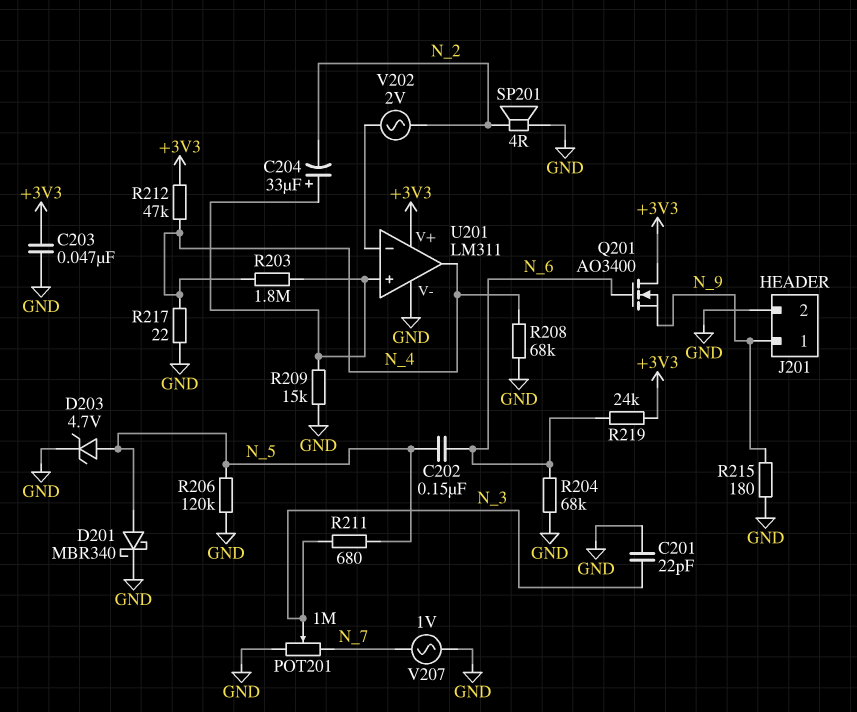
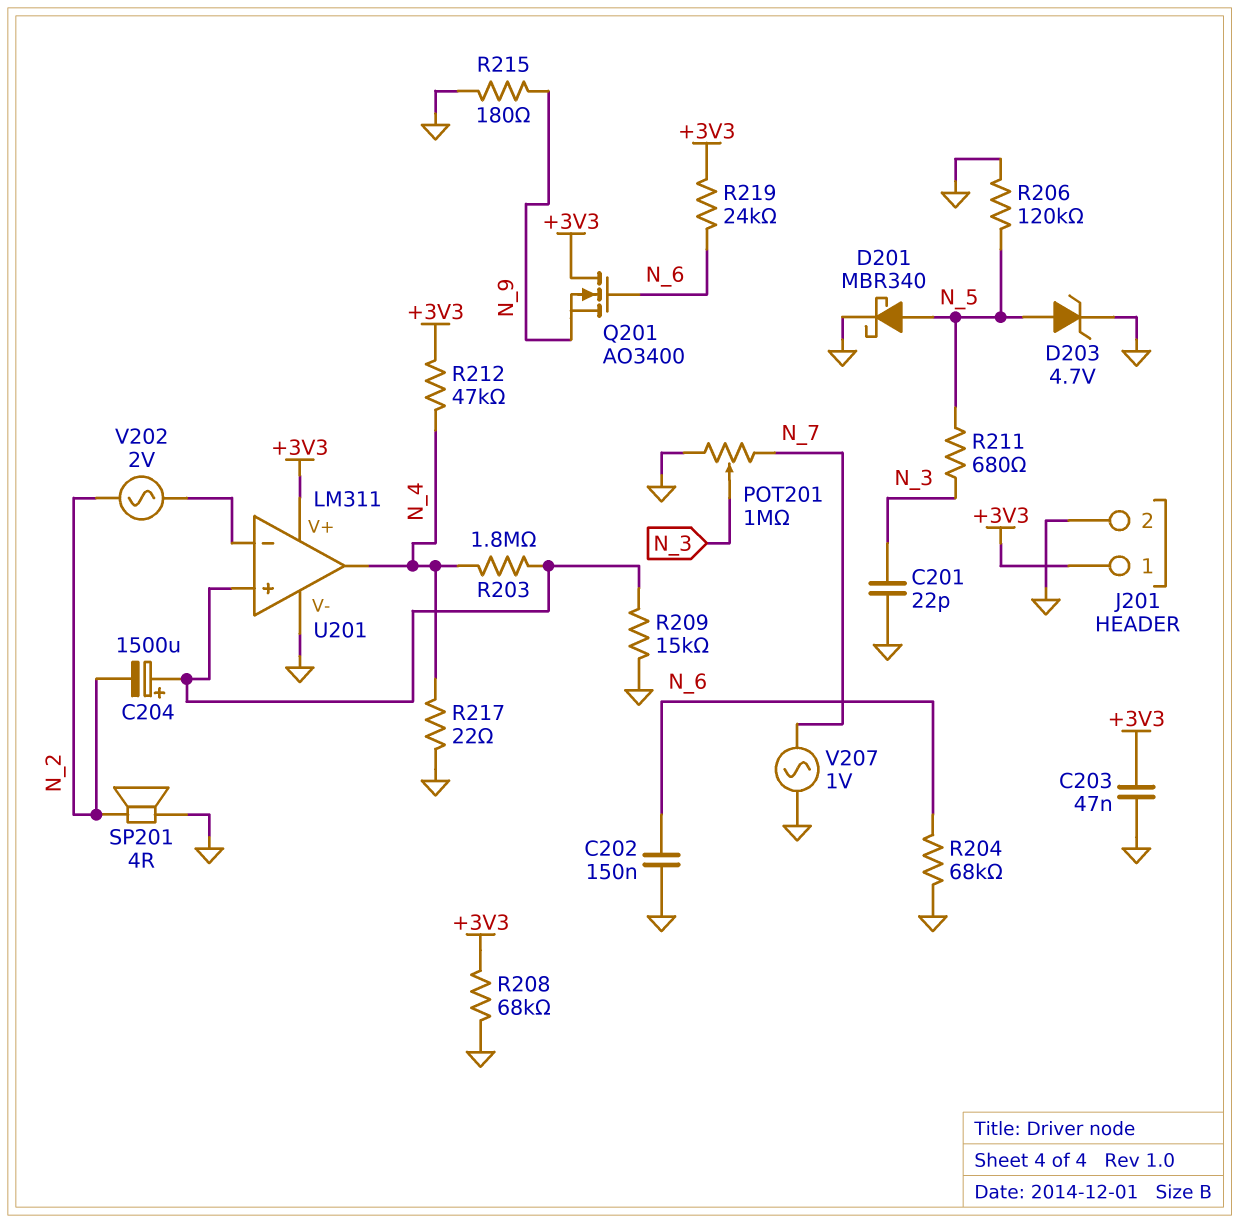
C202: 150nF (N_5, N_6) -> 150nF (GND, N_6)
C204: 33uF (plus U201/in+, minus N_2) -> 1500uF (plus U201/in+, minus N_2)
J201 pin 1: N_9 -> +3V3
R208: 68k (GND, N_4) -> 68k (+3V3, GND)

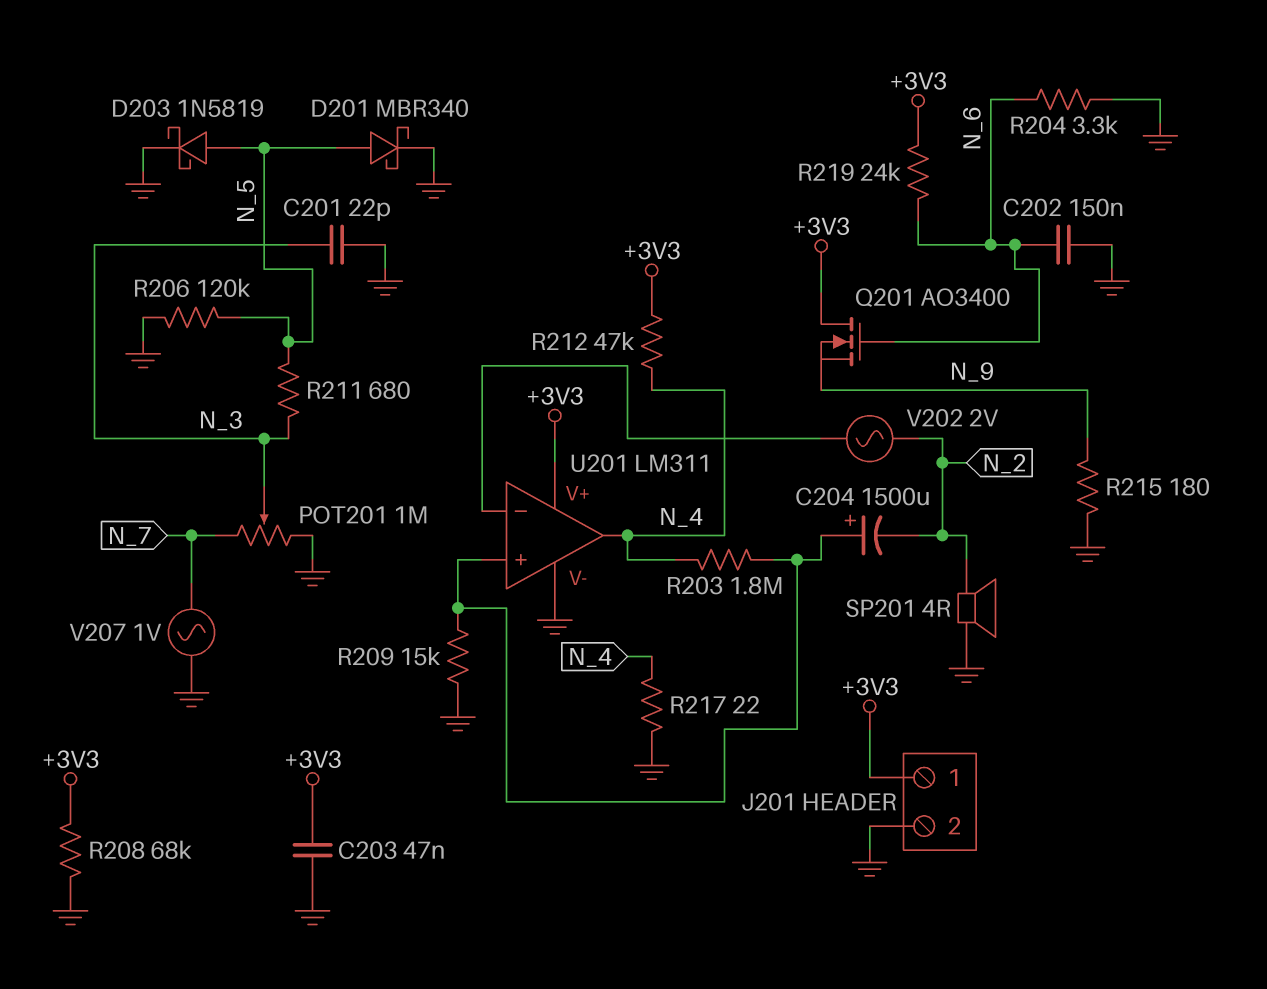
D203: zener 4.7V (A N_5, K GND) -> schottky 1N5819 (A N_5, K GND)
R204: 68k (GND, N_6) -> 3.3k (GND, N_6)

